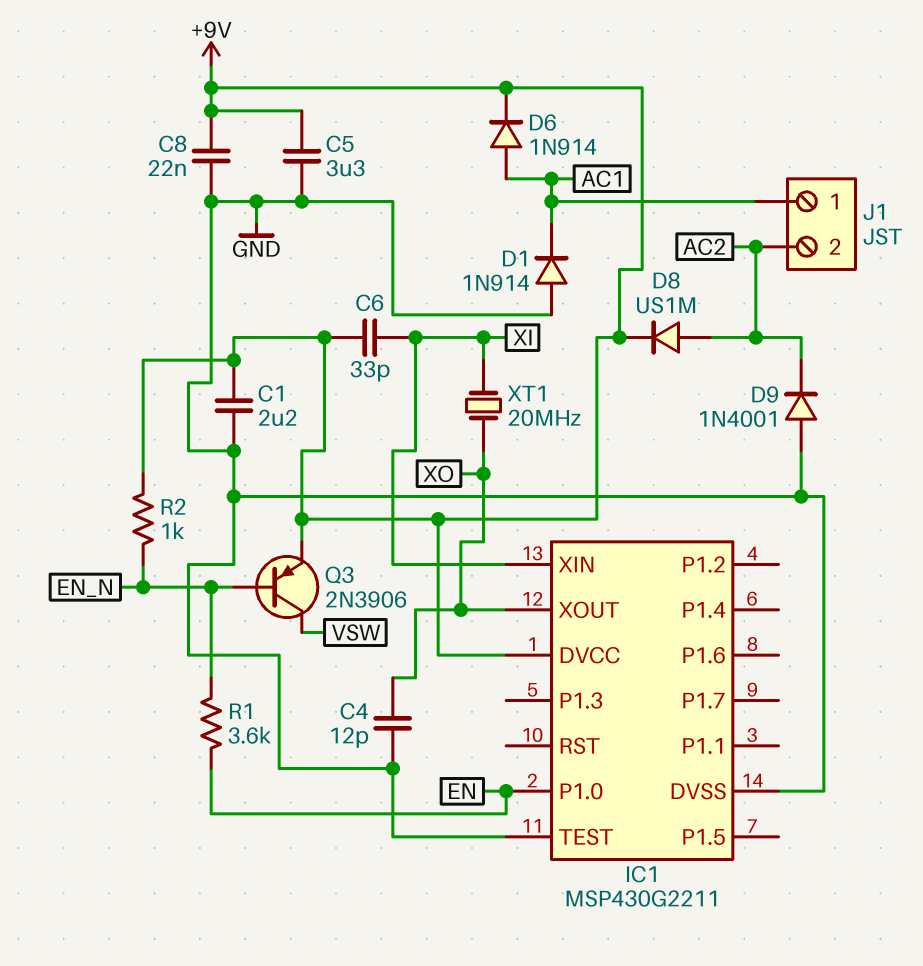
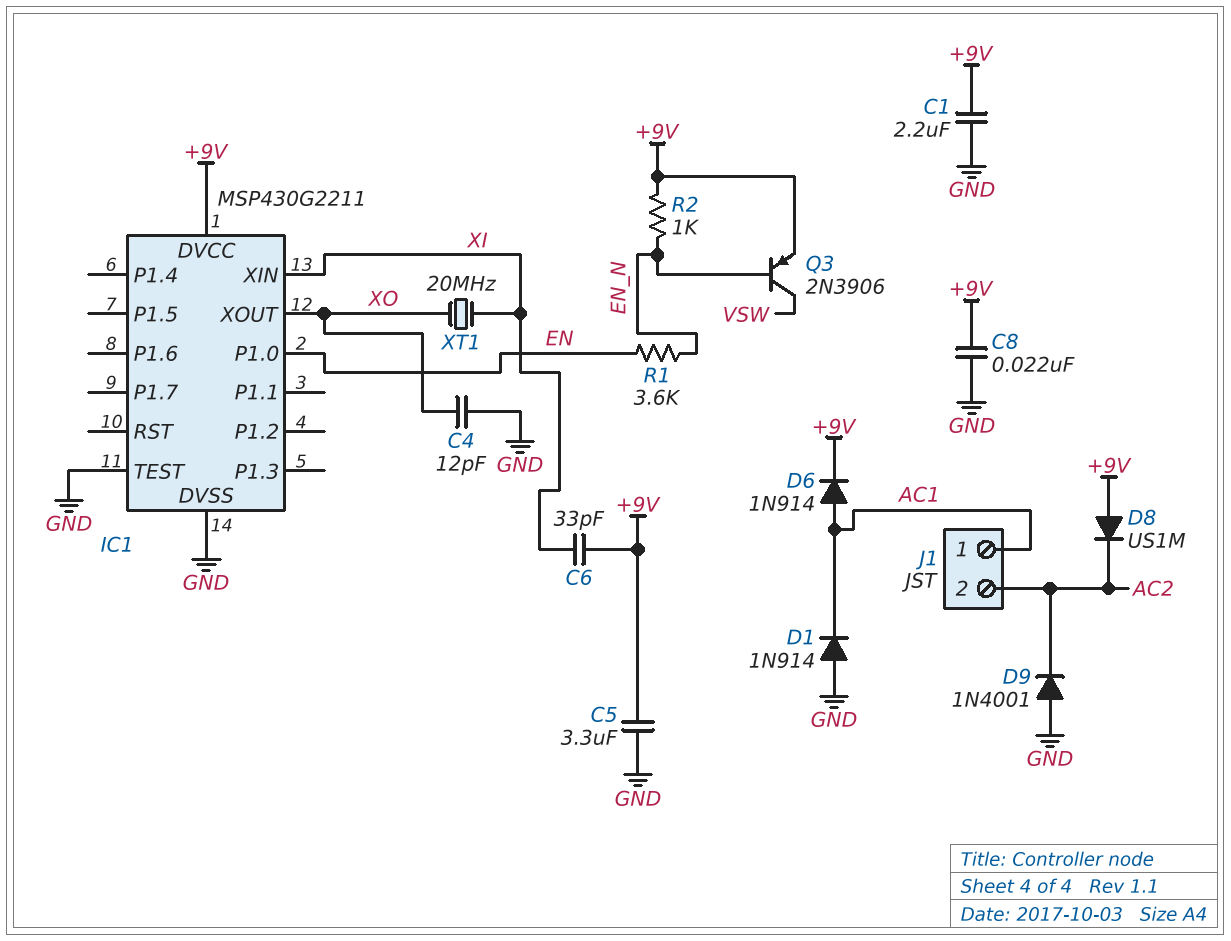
D8: diode US1M (A AC2, K +9V) -> diode US1M (A +9V, K AC2)

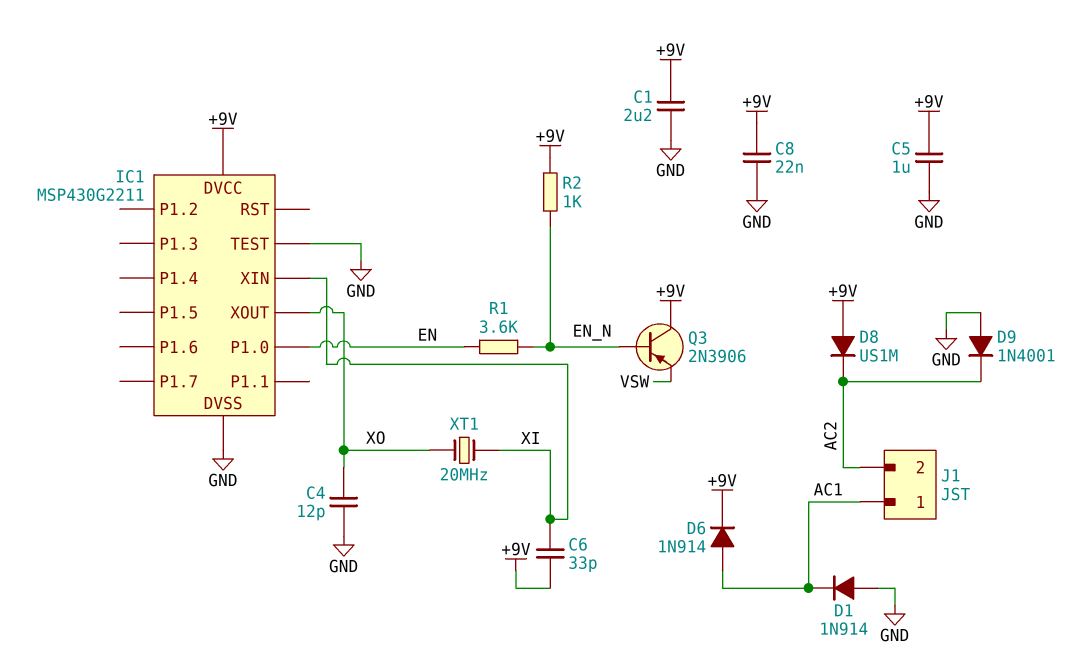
C5: 3.3uF (+9V, GND) -> 1uF (+9V, GND)
Q3: PNP 2N3906 (B EN_N, C VSW, E +9V) -> PNP 2N3906 (B EN_N, C +9V, E VSW)

